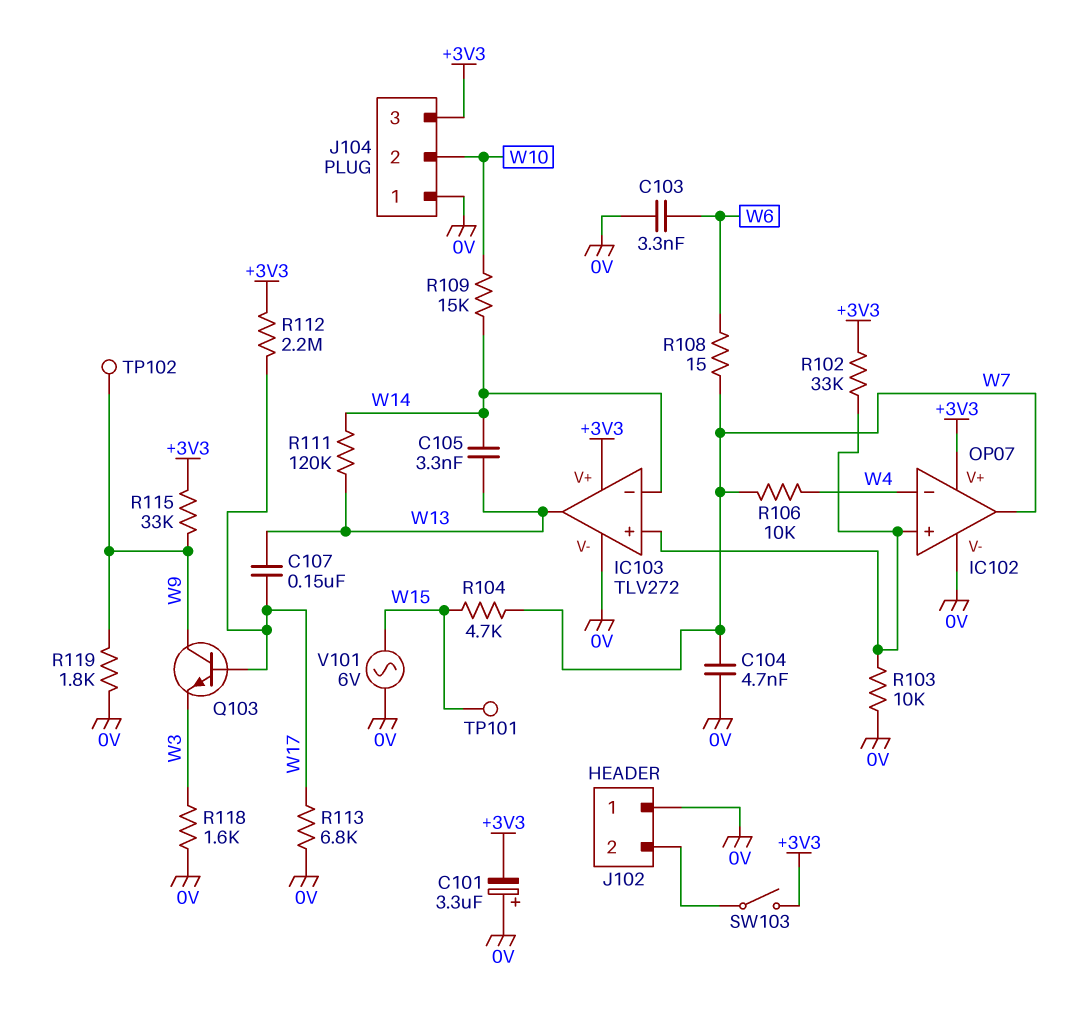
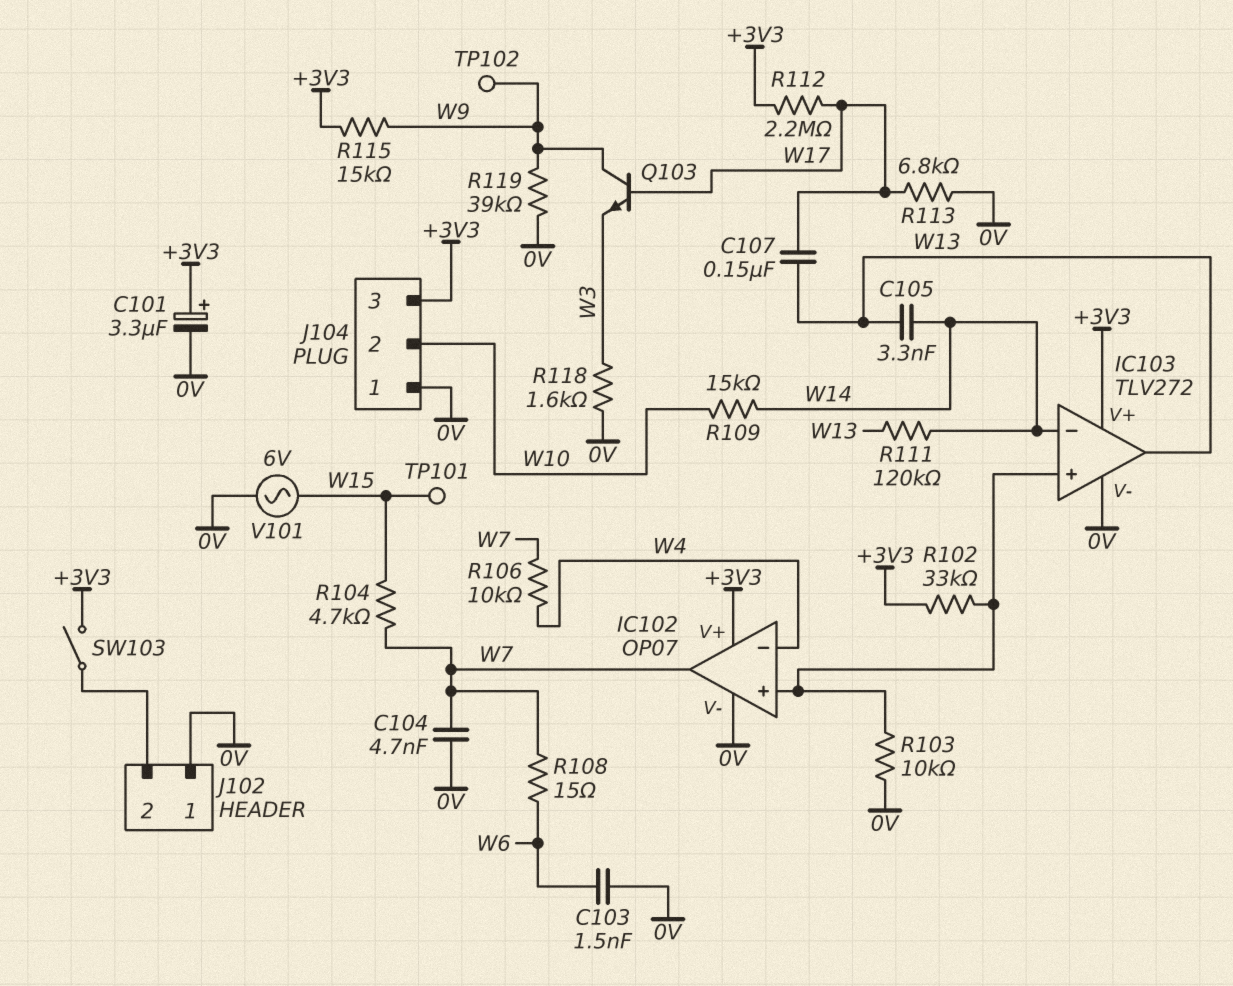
C101: 3.3uF (plus 0V, minus +3V3) -> 3.3uF (plus +3V3, minus 0V)
C103: 3.3nF (0V, W6) -> 1.5nF (0V, W6)
R115: 33k (+3V3, W9) -> 15k (+3V3, W9)
R119: 1.8k (0V, W9) -> 39k (0V, W9)

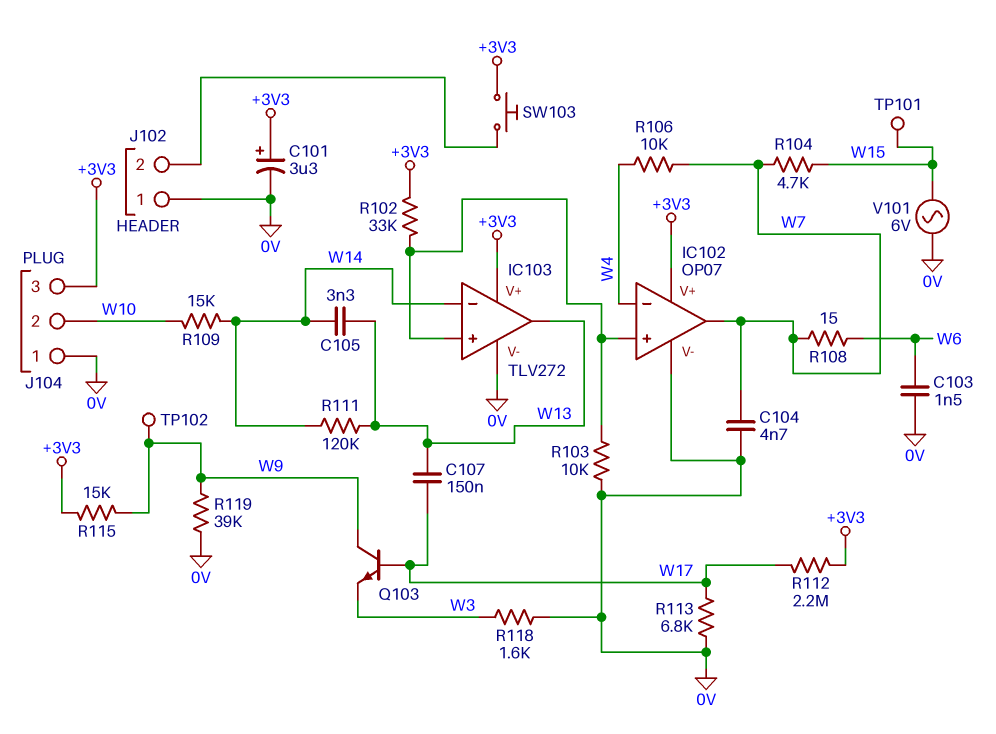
SW103: switch (+3V3, J102/2) -> button (+3V3, J102/2)

